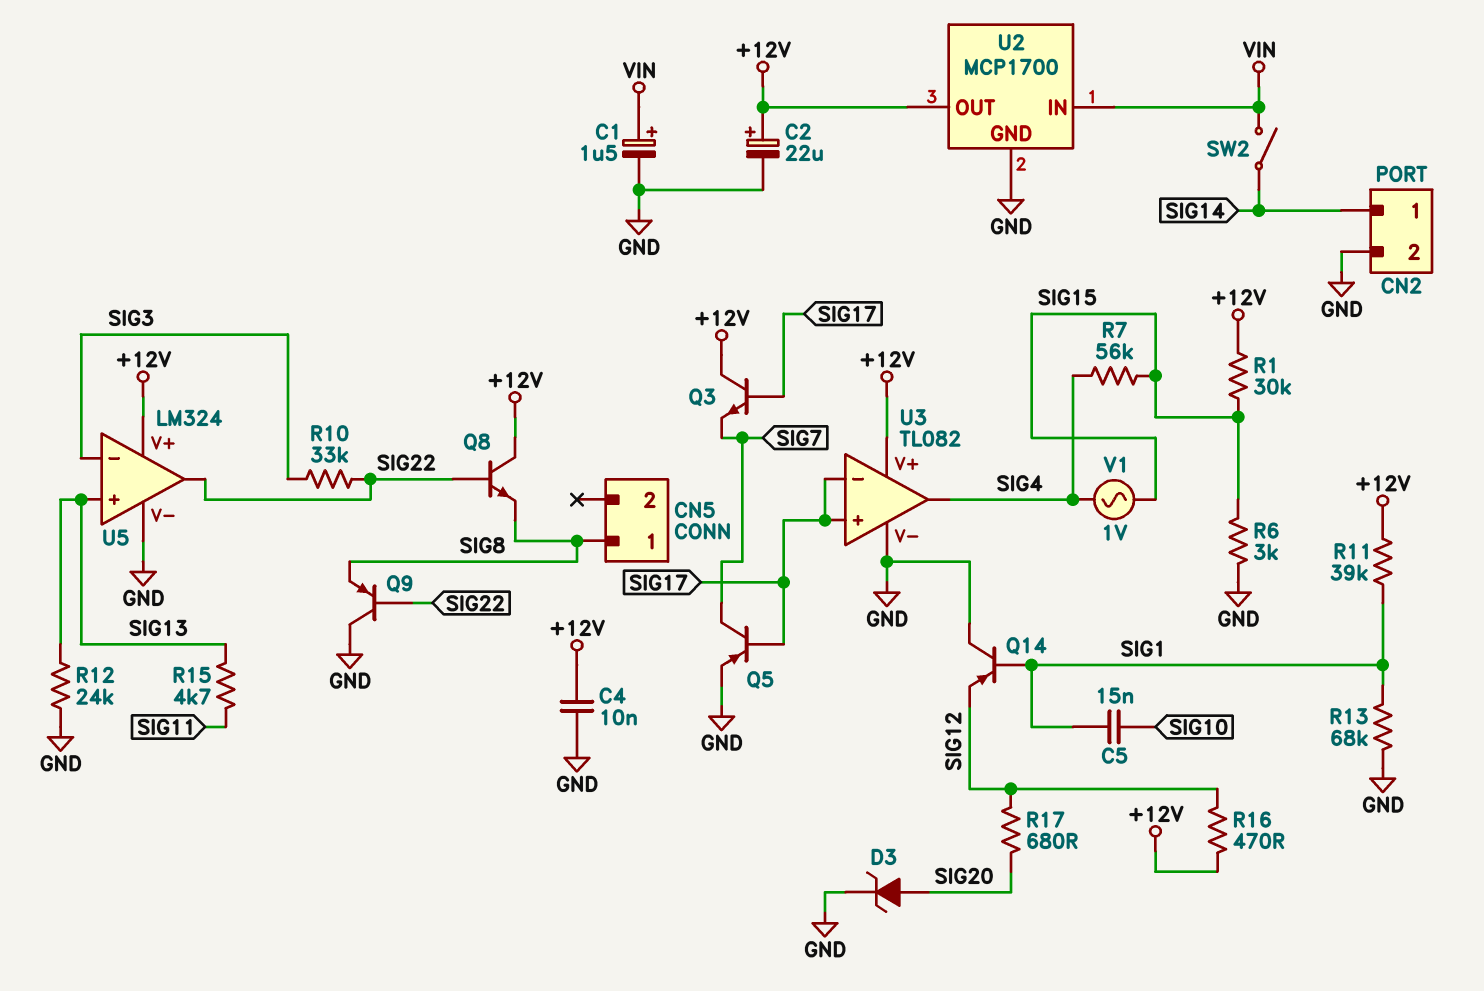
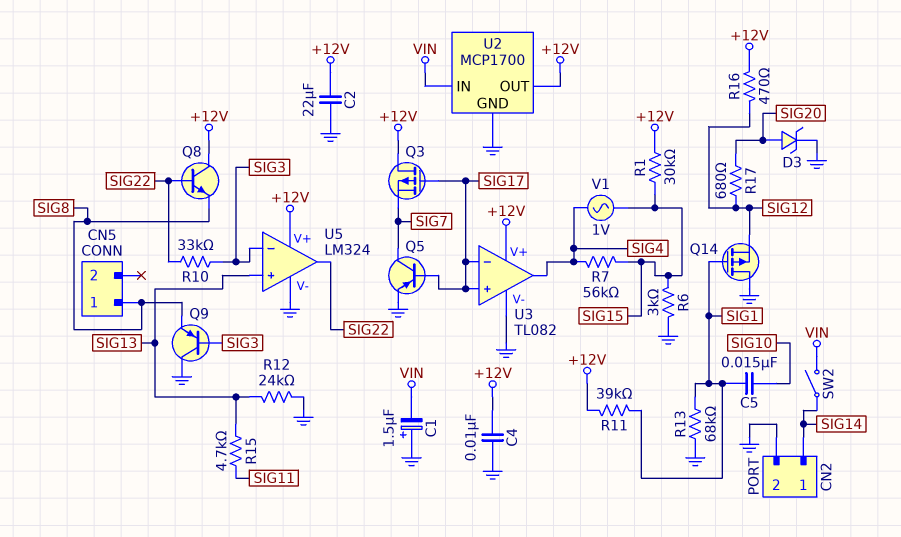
C1: 1.5uF (plus VIN, minus GND) -> 1.5uF (plus GND, minus VIN)
C2: 22uF (plus +12V, minus GND) -> 22uF (+12V, GND)
Q3: NPN (B SIG17, C +12V, E SIG7) -> PMOS (G SIG17, D +12V, S SIG7)
Q9: PNP (B SIG22, C GND, E SIG8) -> PNP (B SIG3, C GND, E SIG8)
Q14: PNP (B SIG1, C GND, E SIG12) -> PMOS (G SIG1, D GND, S SIG12)

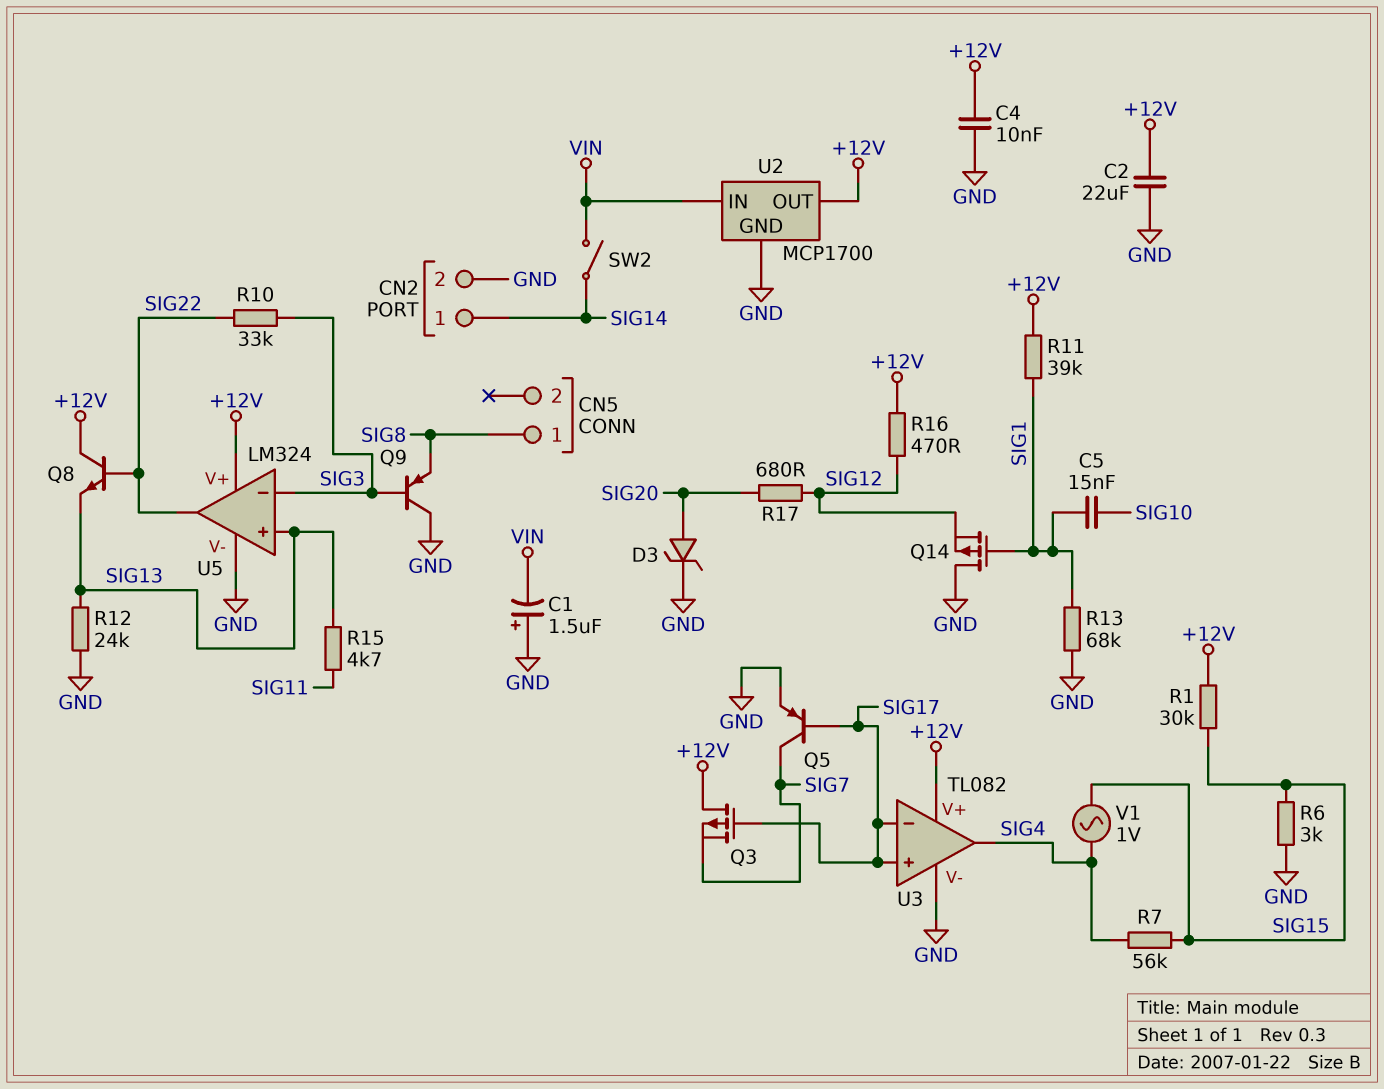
Q8: NPN (B SIG22, C +12V, E SIG8) -> NPN (B SIG22, C +12V, E SIG13)

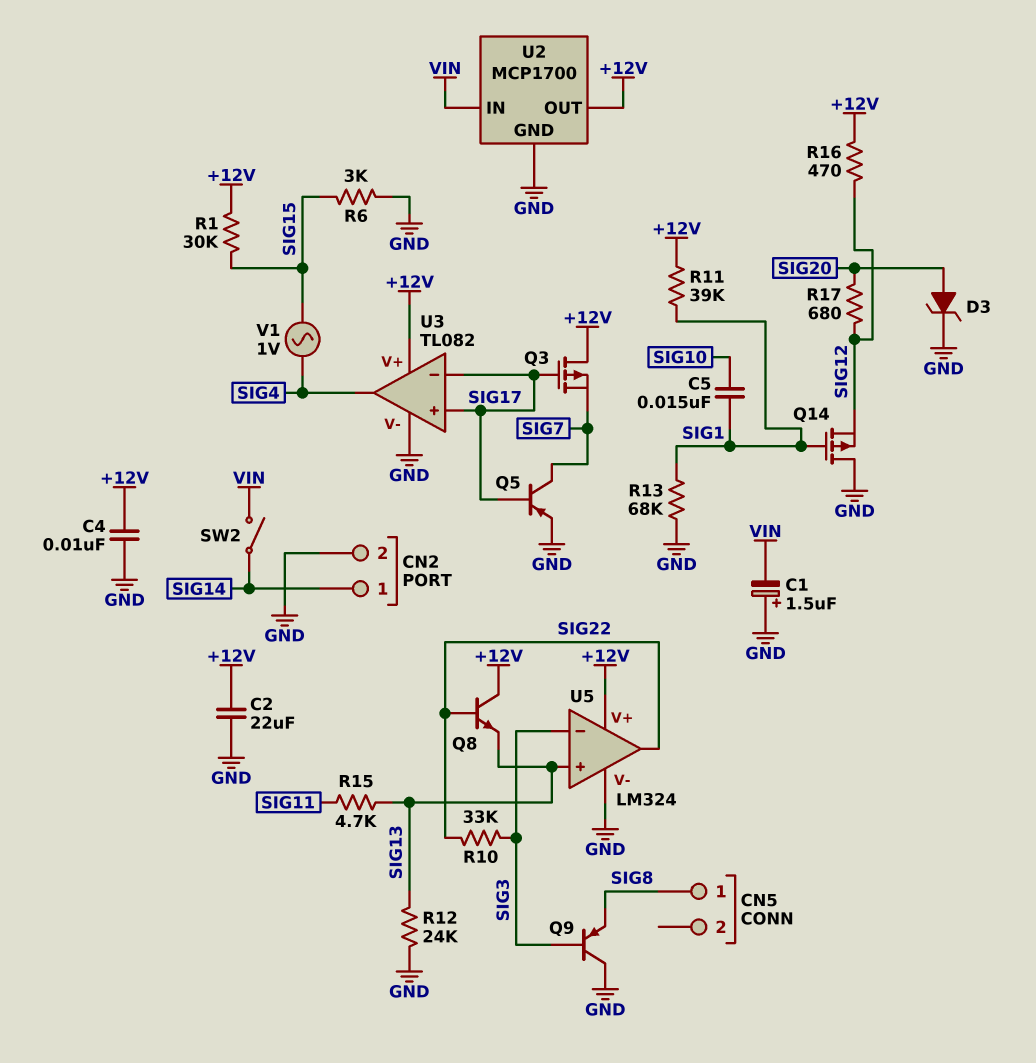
R7: 56k (SIG4, SIG15) -> none

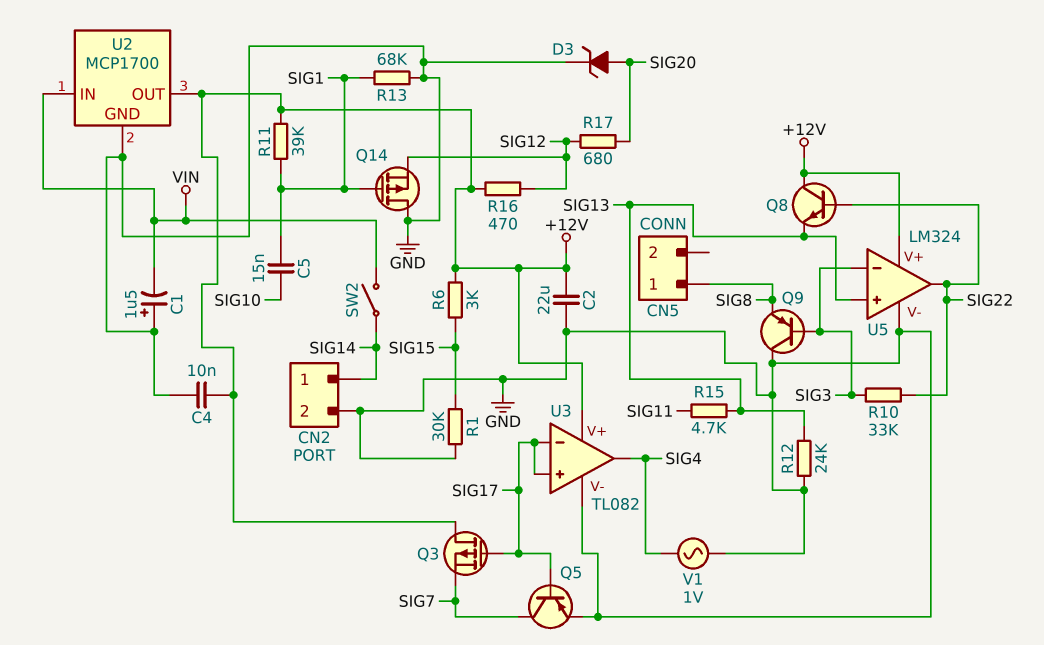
R1: 30k (+12V, SIG15) -> 30k (GND, SIG15)
R6: 3k (GND, SIG15) -> 3k (+12V, SIG15)
V1: AC 1V (SIG4, SIG15) -> AC 1V (GND, SIG4)

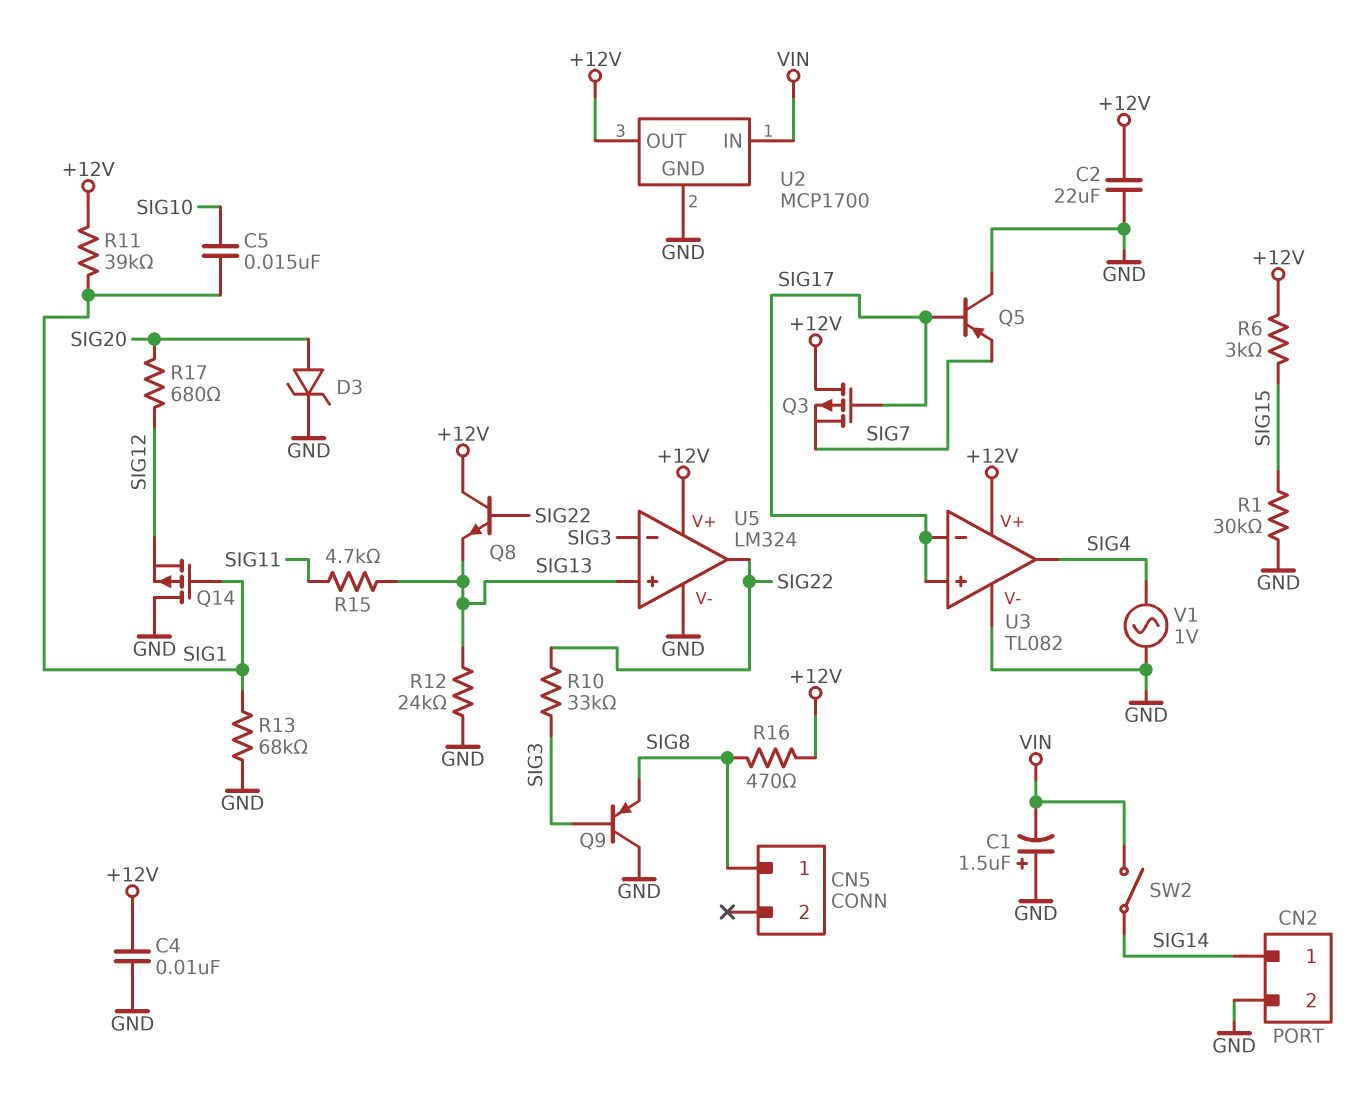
Q5: PNP (B SIG17, C SIG7, E GND) -> PNP (B SIG17, C GND, E SIG7)
R16: 470 (+12V, SIG12) -> 470 (+12V, SIG8)

